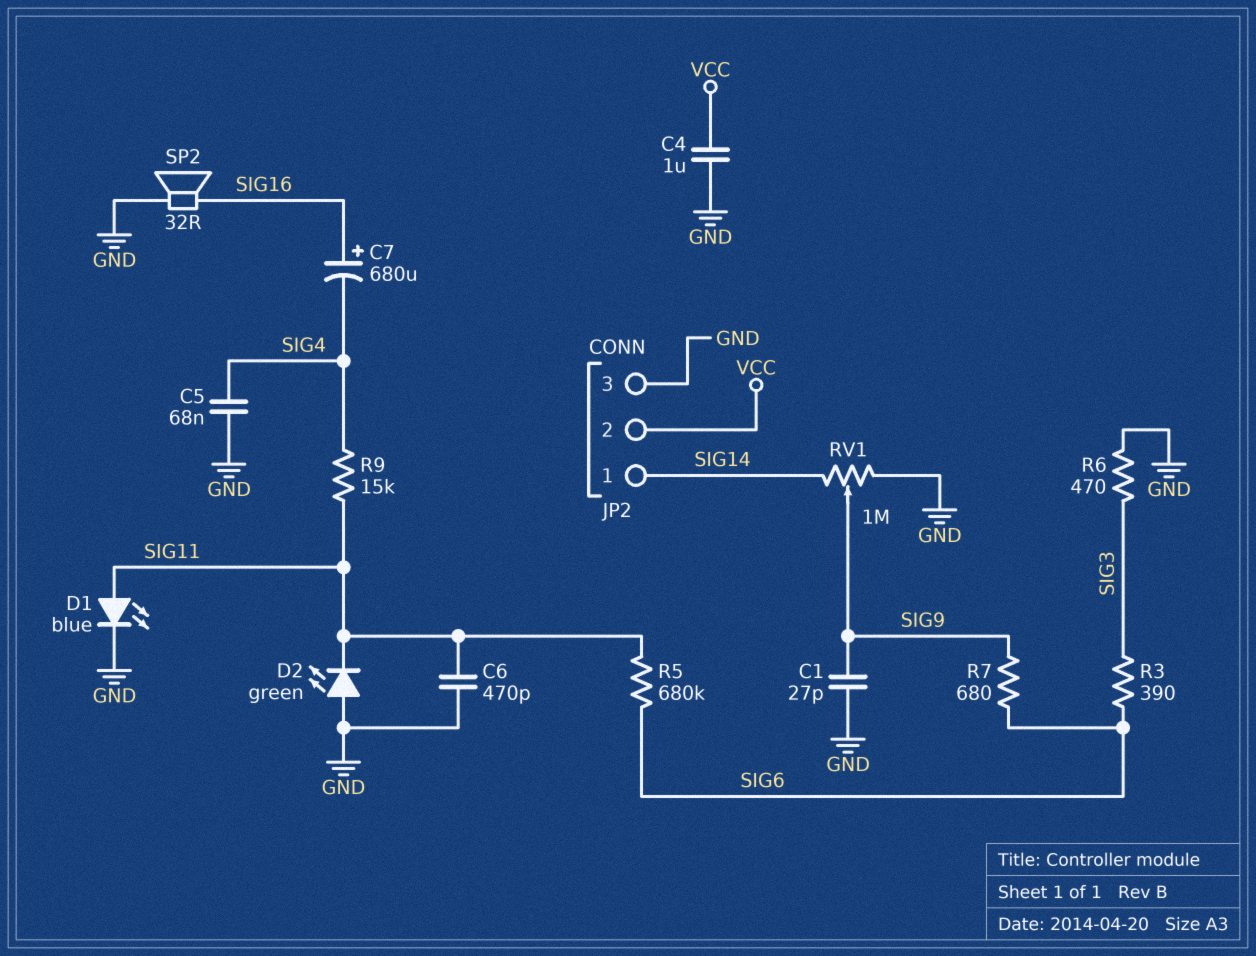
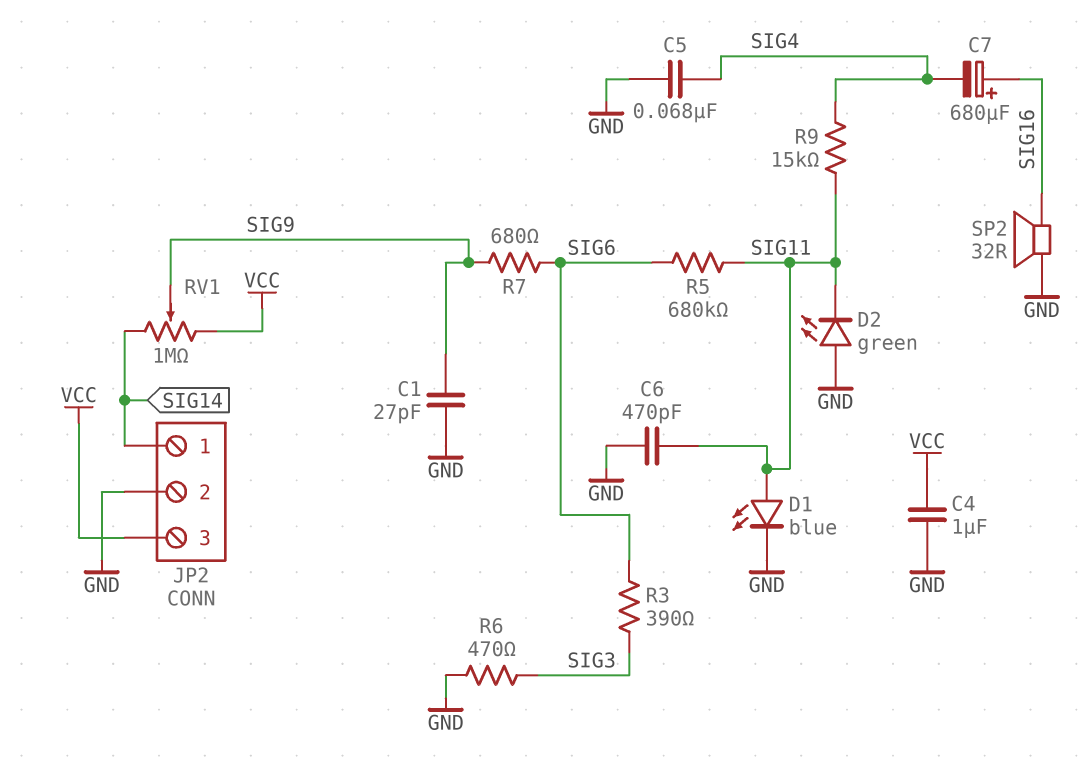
JP2 pin 2: VCC -> GND
JP2 pin 3: GND -> VCC
RV1: 1M (GND, SIG14, wiper SIG9) -> 1M (SIG14, VCC, wiper SIG9)

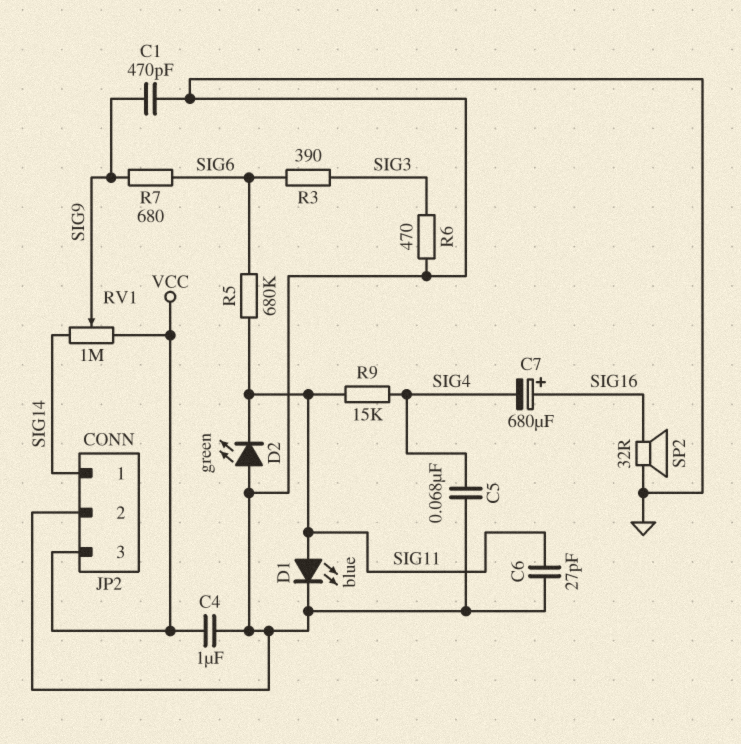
C1: 27pF (GND, SIG9) -> 470pF (GND, SIG9)
C6: 470pF (GND, SIG11) -> 27pF (GND, SIG11)

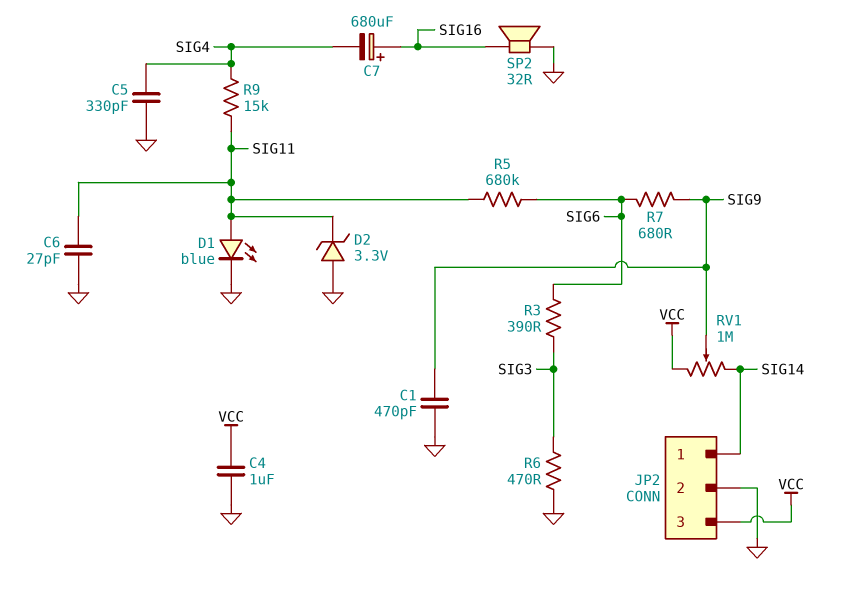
C5: 68nF (GND, SIG4) -> 330pF (GND, SIG4)
D2: LED green (A GND, K SIG11) -> zener 3.3V (A GND, K SIG11)

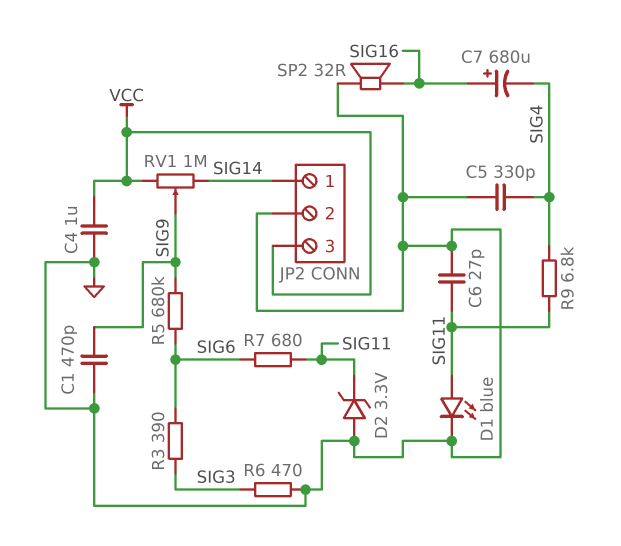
R5: 680k (SIG6, SIG11) -> 680k (SIG6, SIG9)
R7: 680 (SIG6, SIG9) -> 680 (SIG6, SIG11)
R9: 15k (SIG4, SIG11) -> 6.8k (SIG4, SIG11)

